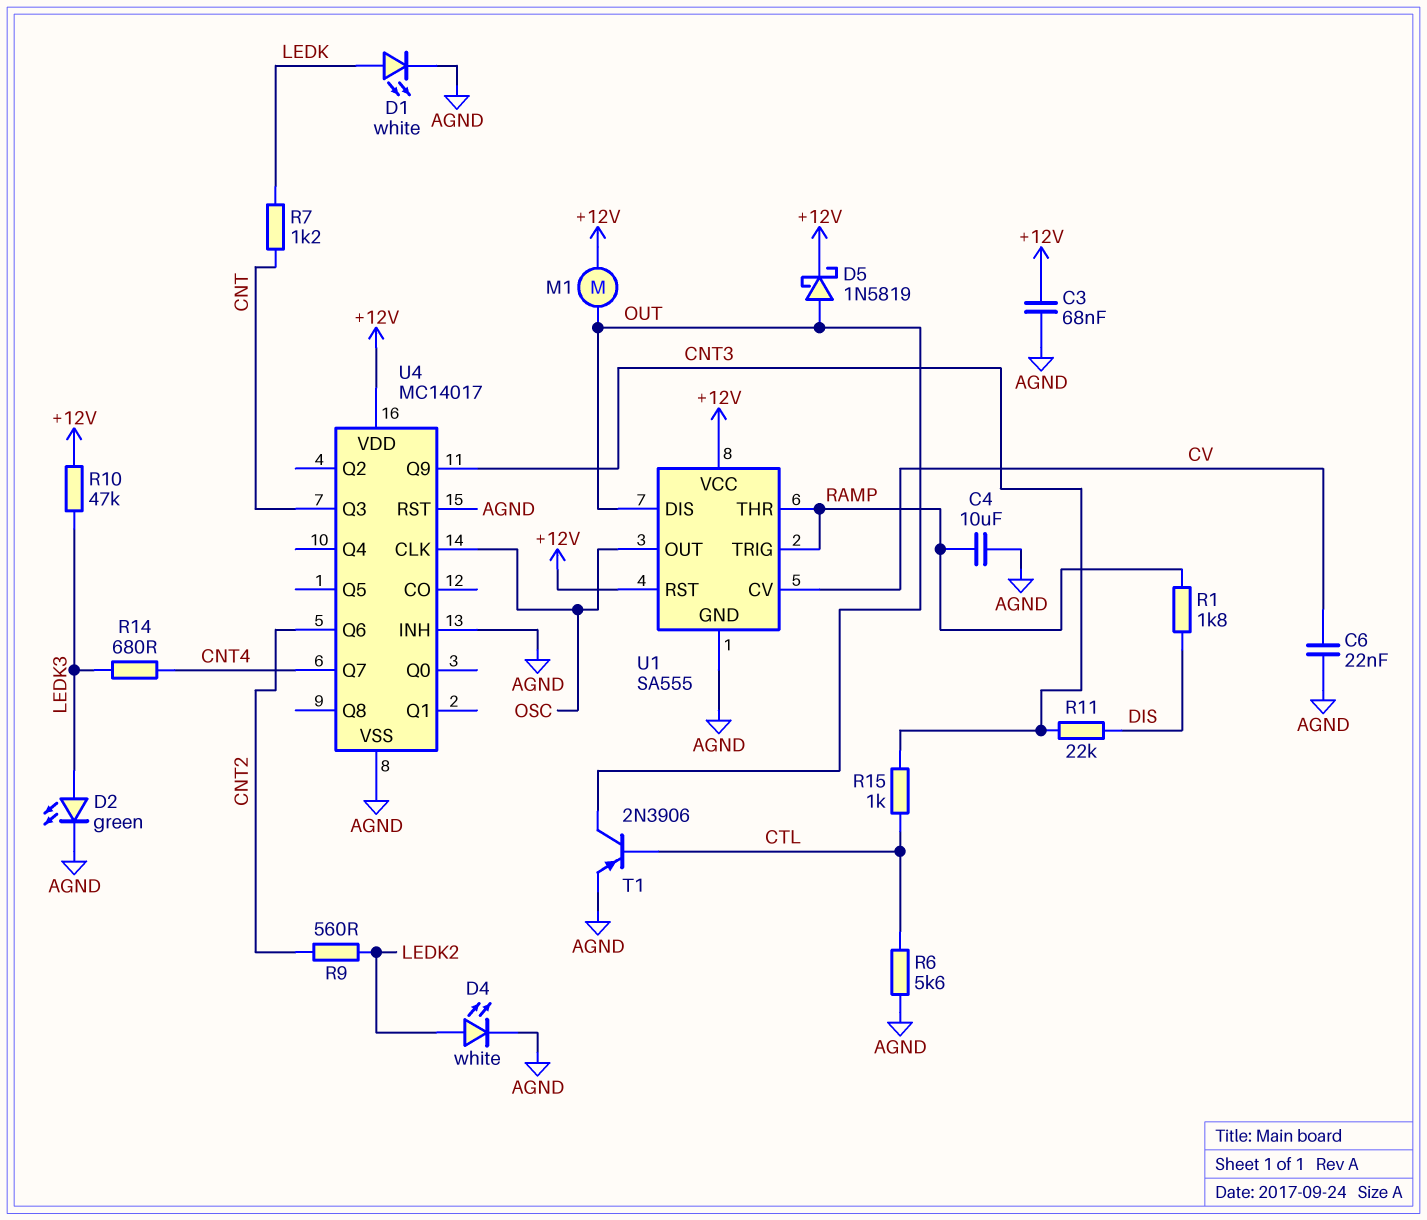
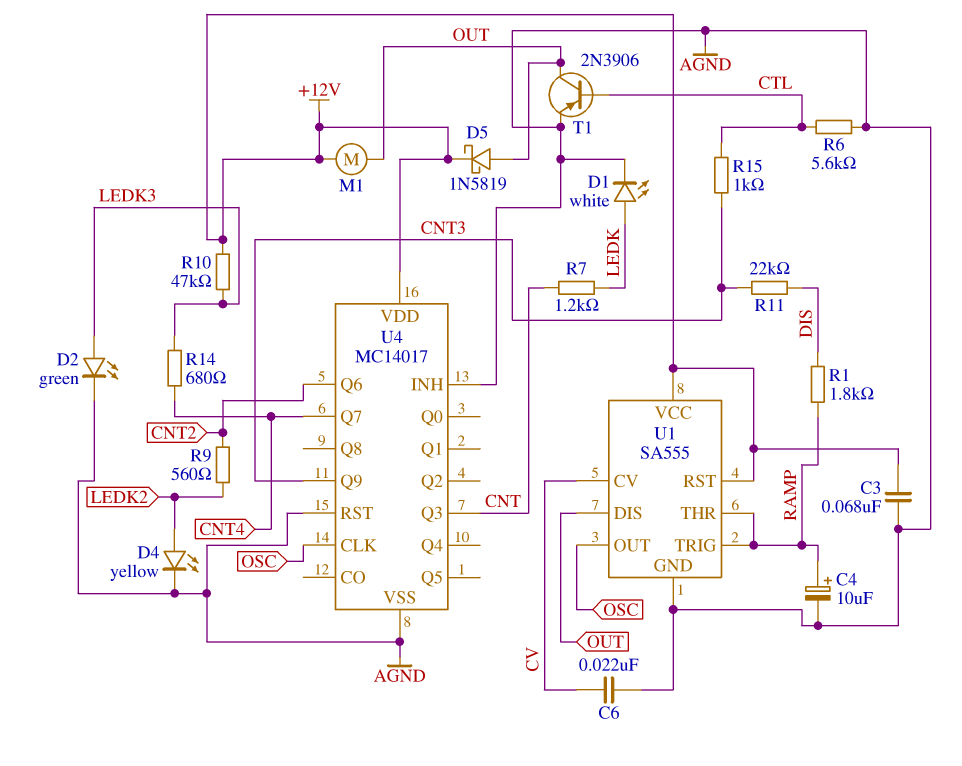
C4: 10uF (AGND, RAMP) -> 10uF (plus RAMP, minus AGND)
D4: LED white (A LEDK2, K AGND) -> LED yellow (A LEDK2, K AGND)

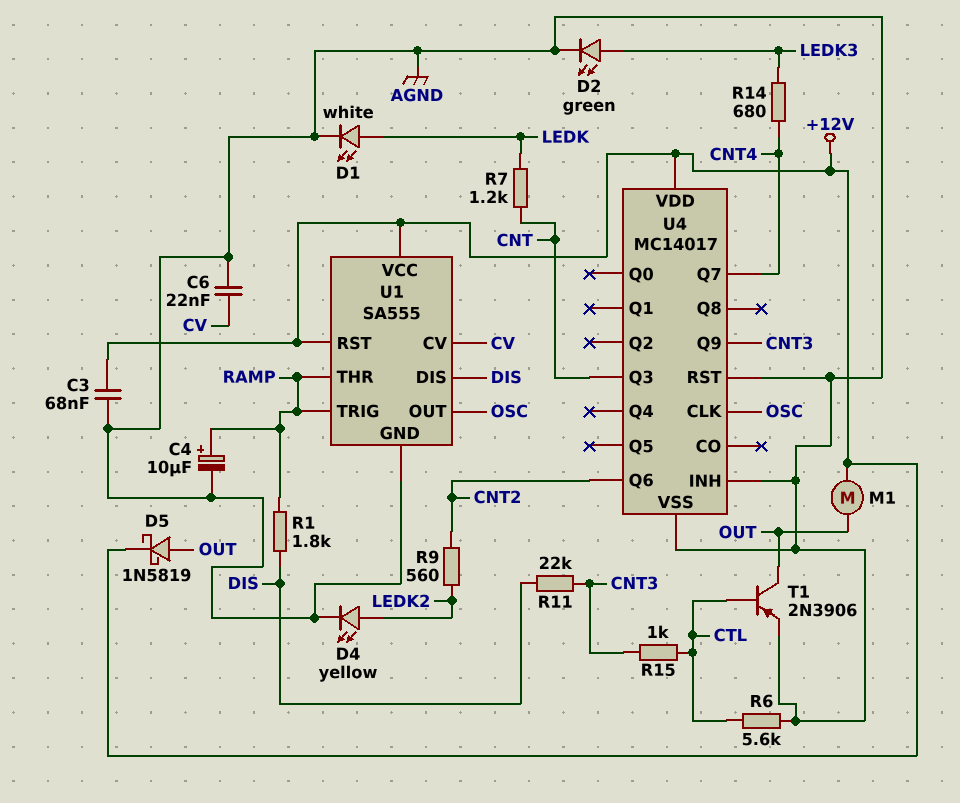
R10: 47k (+12V, LEDK3) -> none
U1 pin DIS: OUT -> DIS

